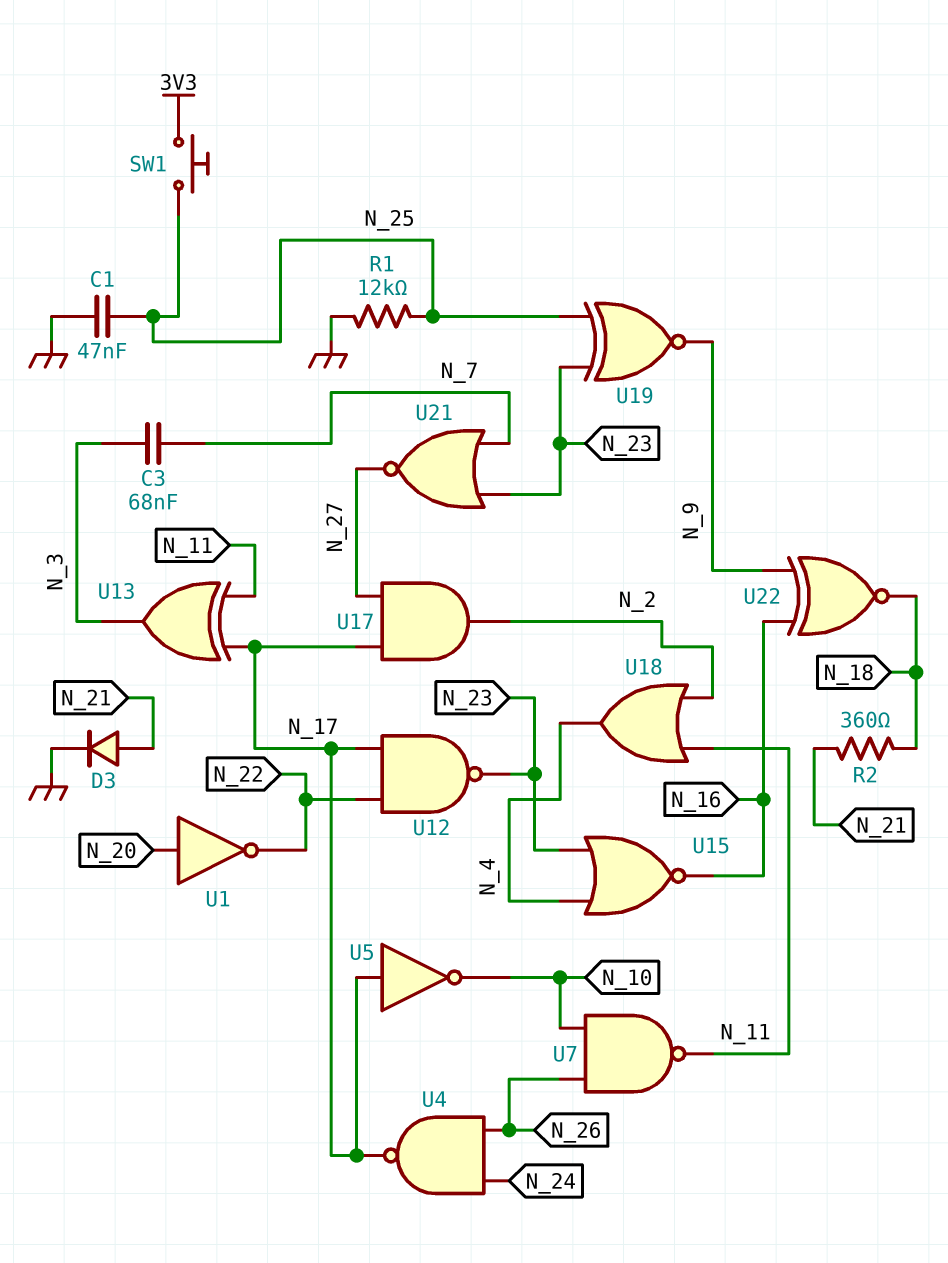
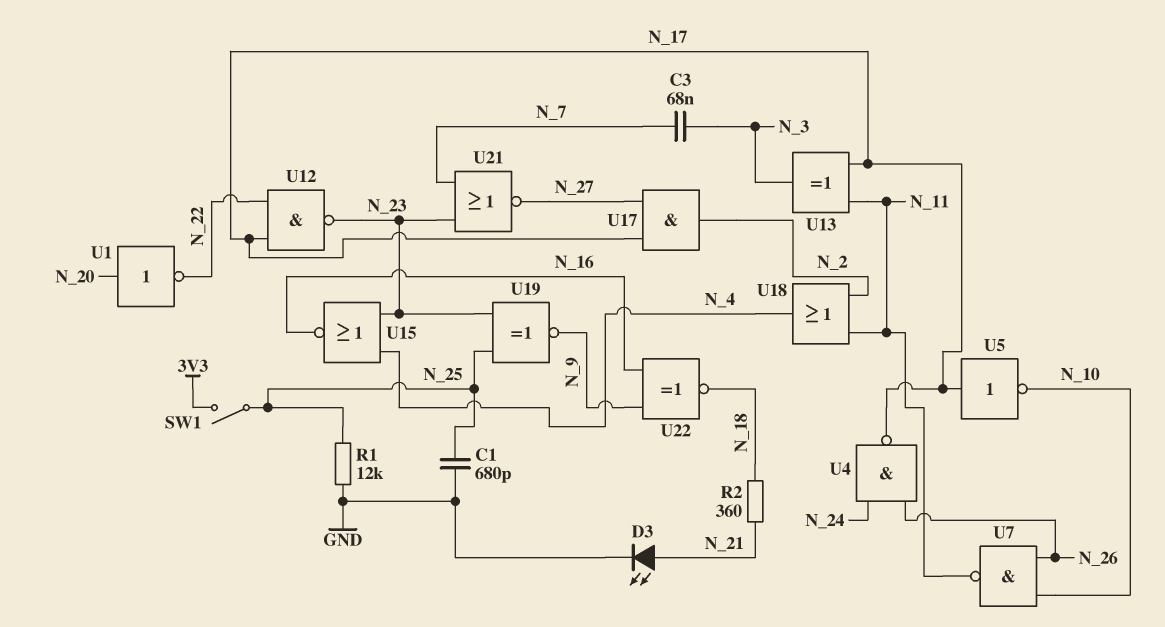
C1: 47nF (GND, N_25) -> 680pF (GND, N_25)
D3: diode (A N_21, K GND) -> LED (A N_21, K GND)
SW1: button (3V3, N_25) -> switch (3V3, N_25)

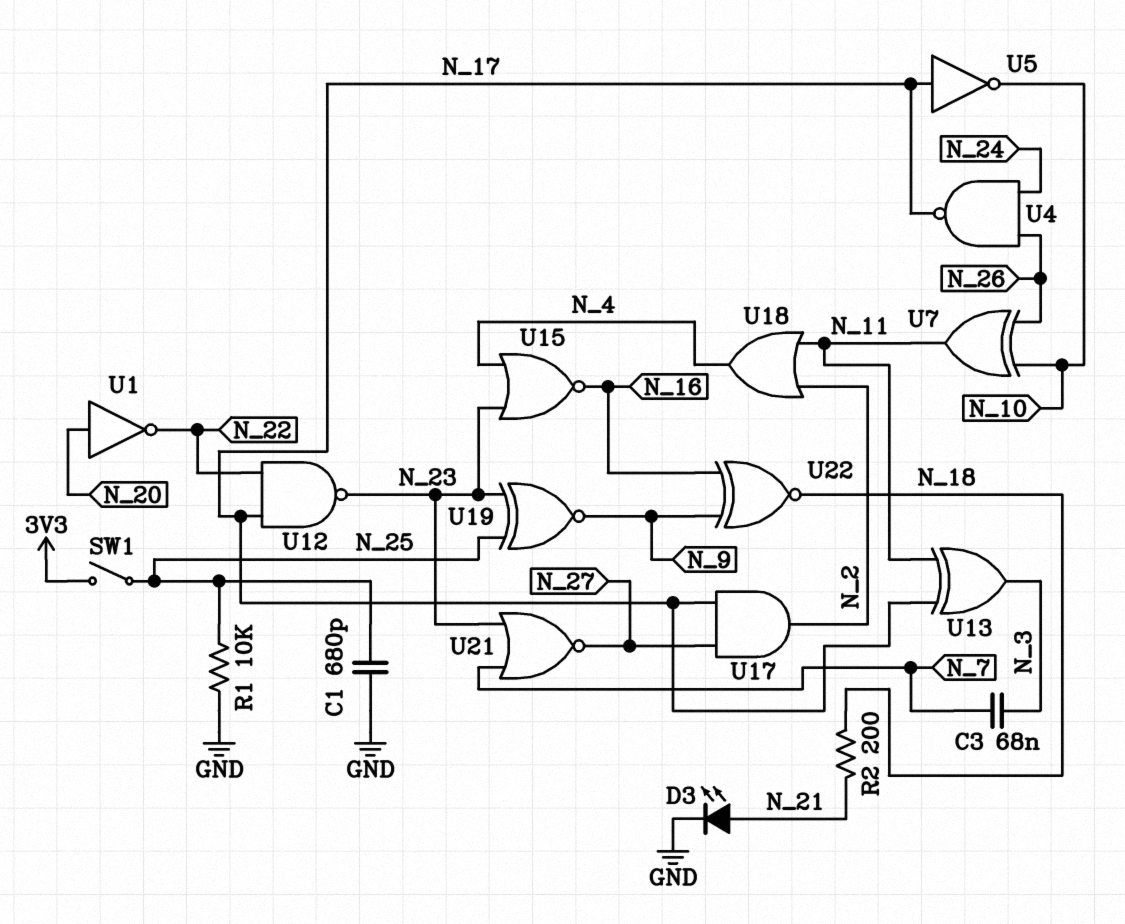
R1: 12k (GND, N_25) -> 10k (GND, N_25)
R2: 360 (N_18, N_21) -> 200 (N_18, N_21)
U7: NAND (in N_10, in N_26, out N_11) -> XOR (in N_10, in N_26, out N_11)

